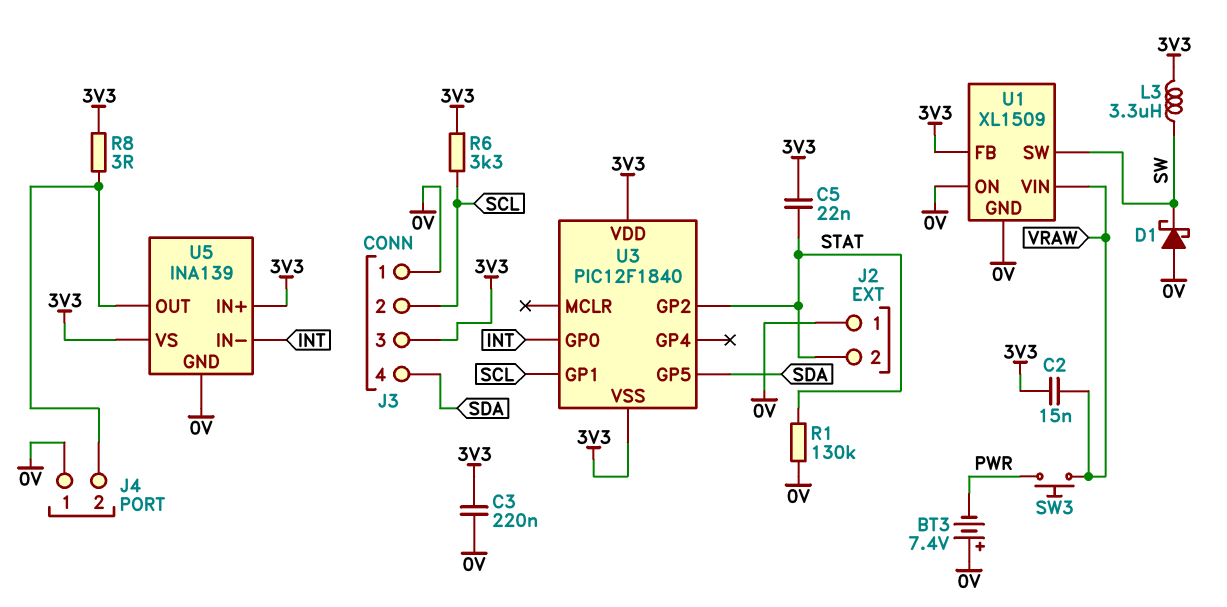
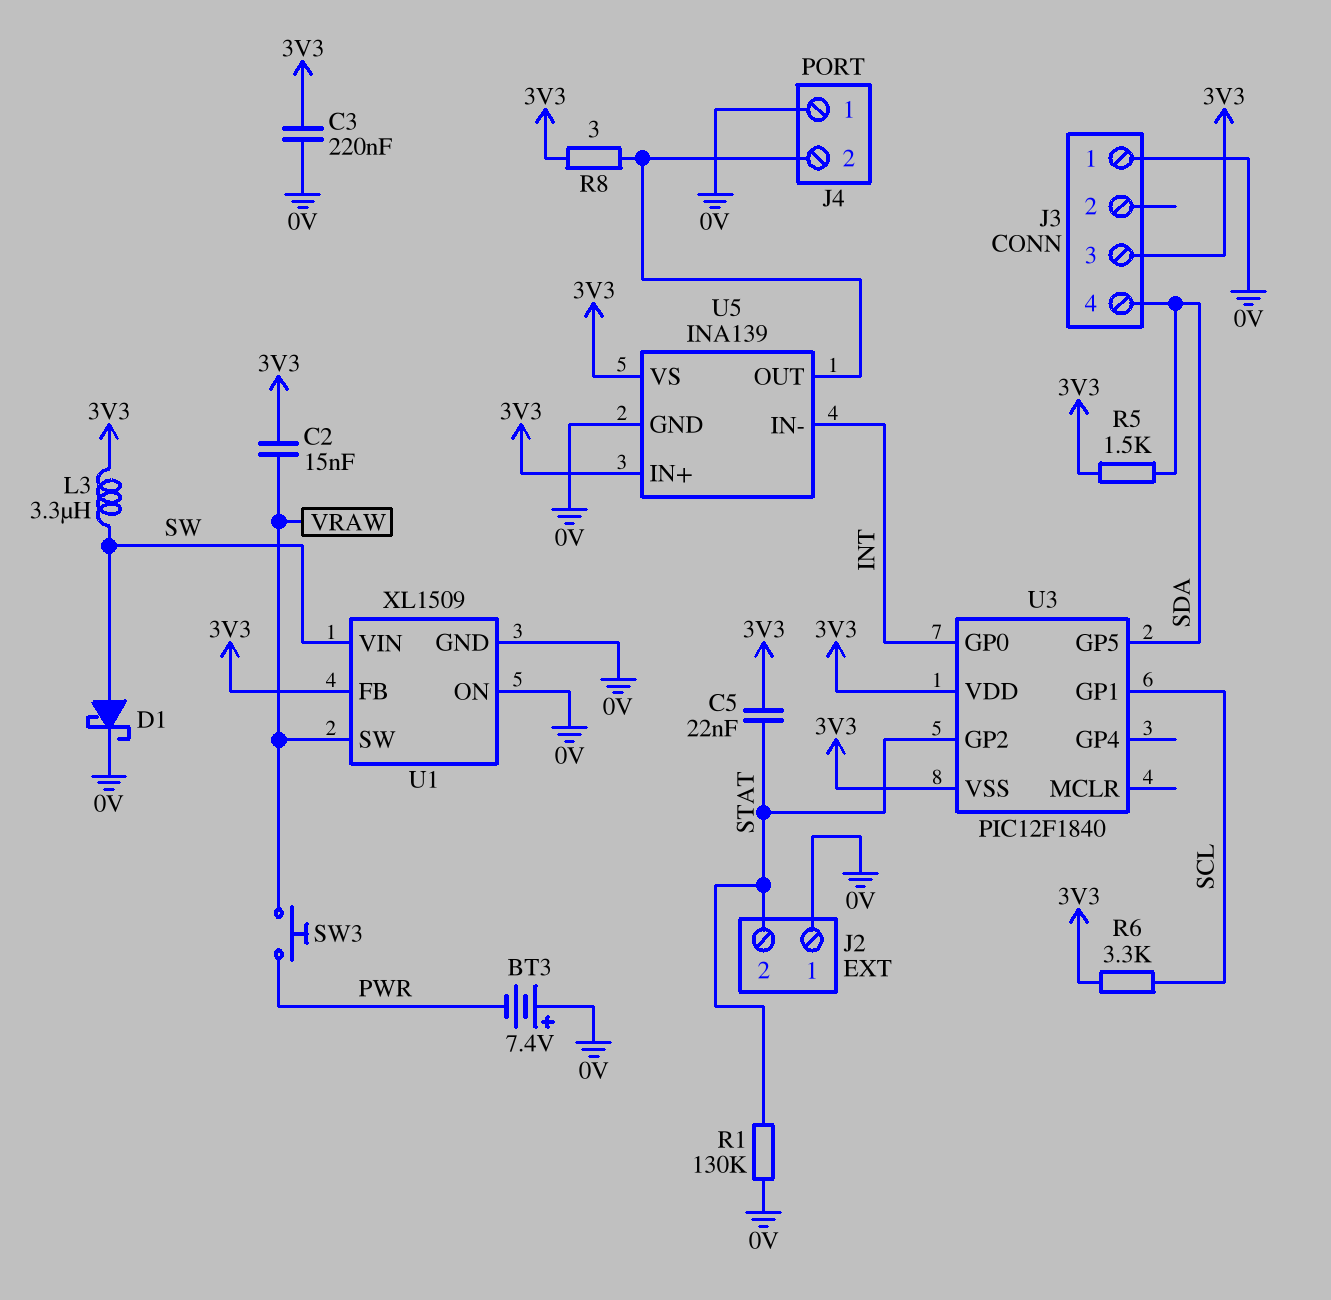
D1: schottky (A 0V, K SW) -> schottky (A SW, K 0V)
J3 pin 2: SCL -> none
R5: none -> 1.5k (3V3, SDA)
U1 pin SW: SW -> VRAW
U1 pin VIN: VRAW -> SW

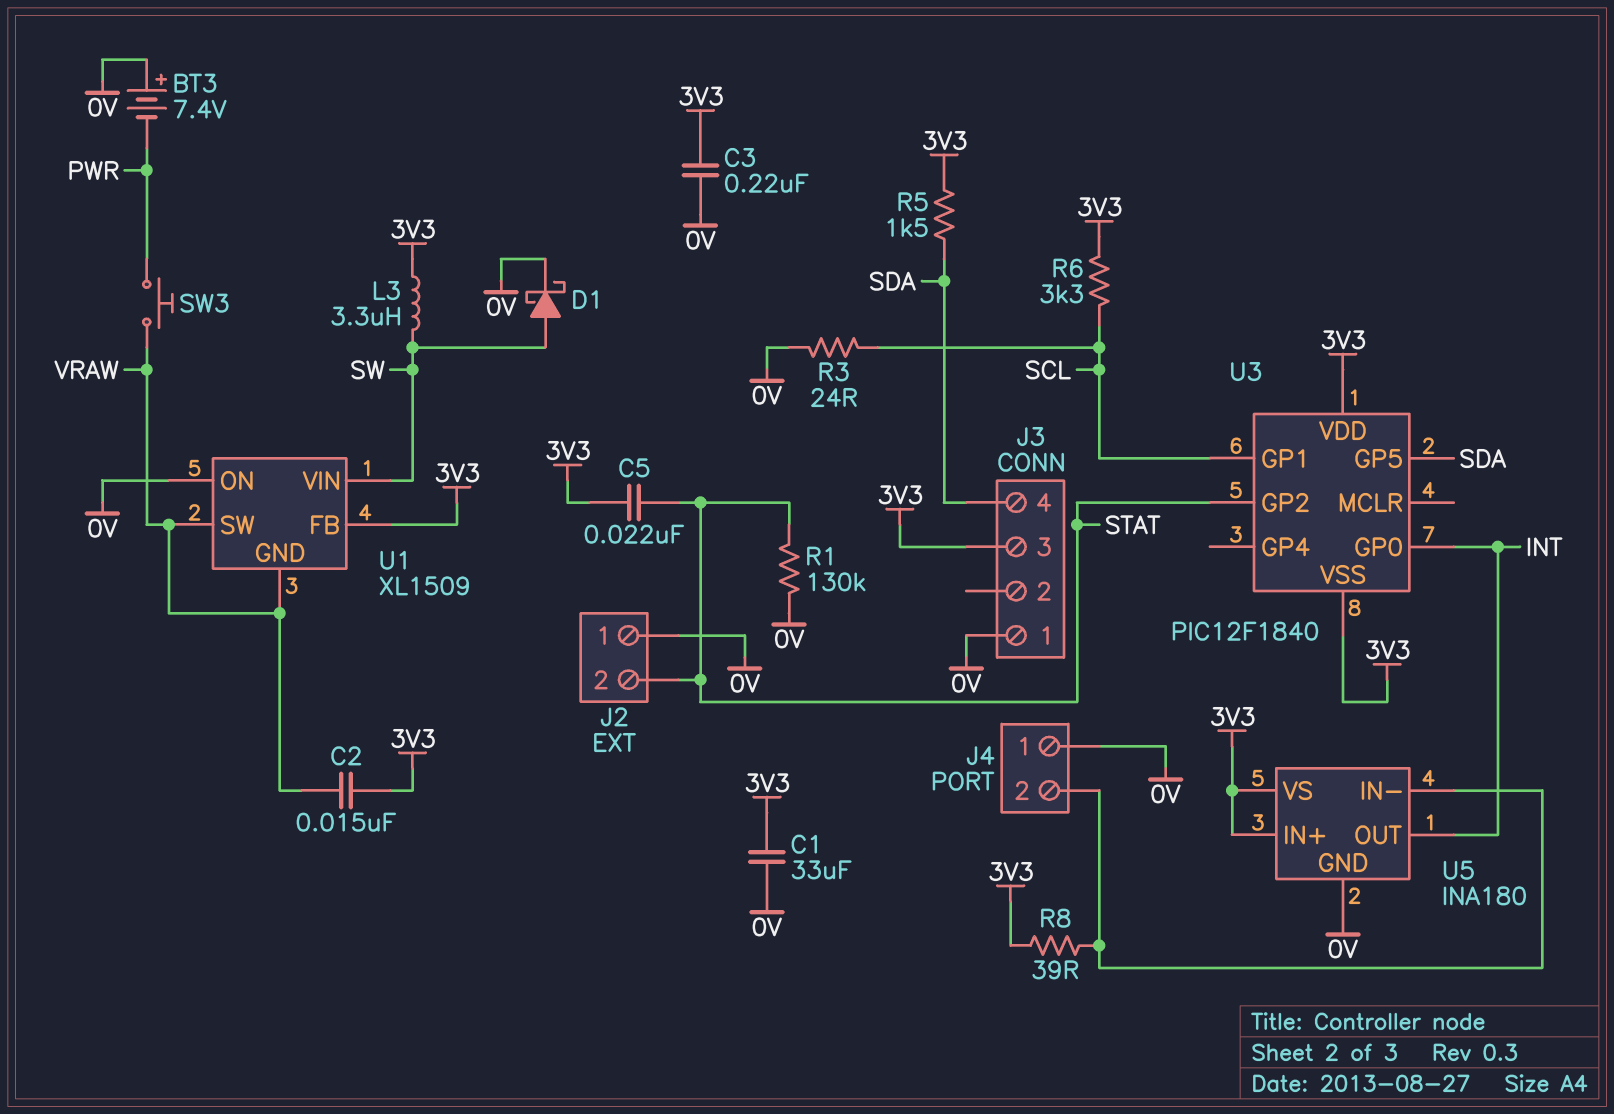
C1: none -> 33uF (0V, 3V3)
R3: none -> 24 (0V, SCL)
R8: 3 (3V3, J4/2) -> 39 (3V3, J4/2)
U1 pin GND: 0V -> VRAW
U5: INA139 -> INA180
U5 pin IN-: INT -> J4/2
U5 pin OUT: J4/2 -> INT

